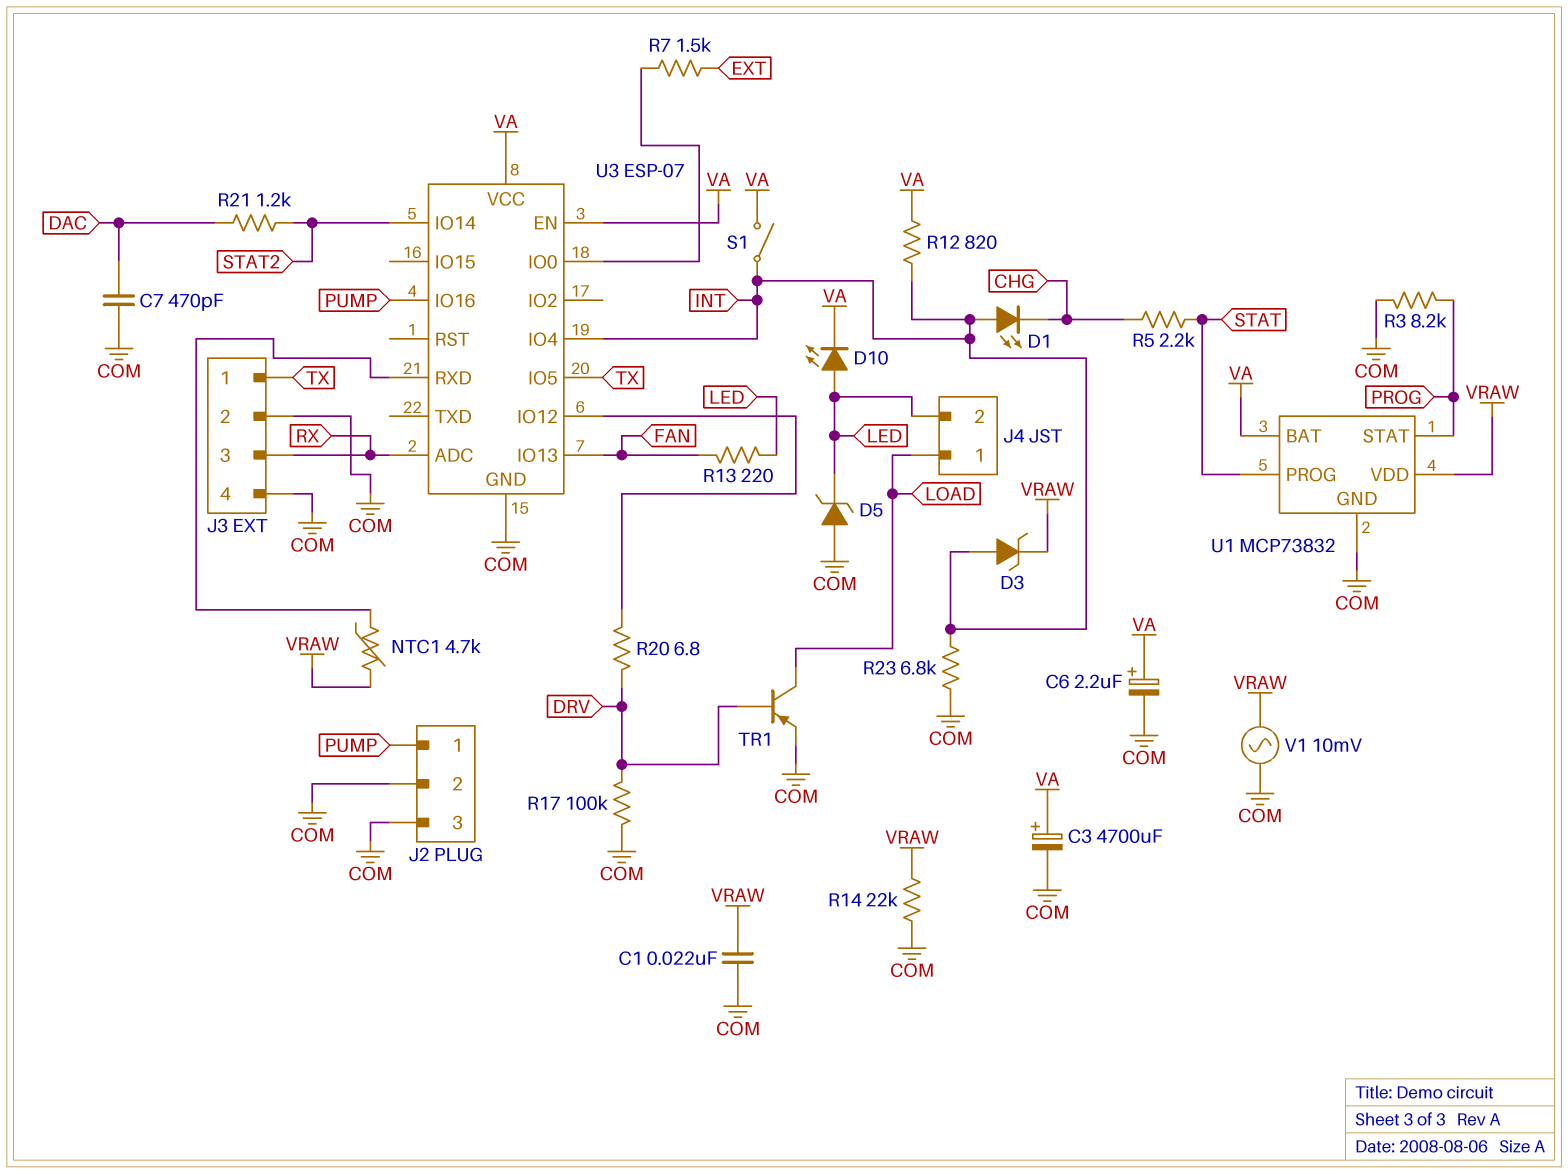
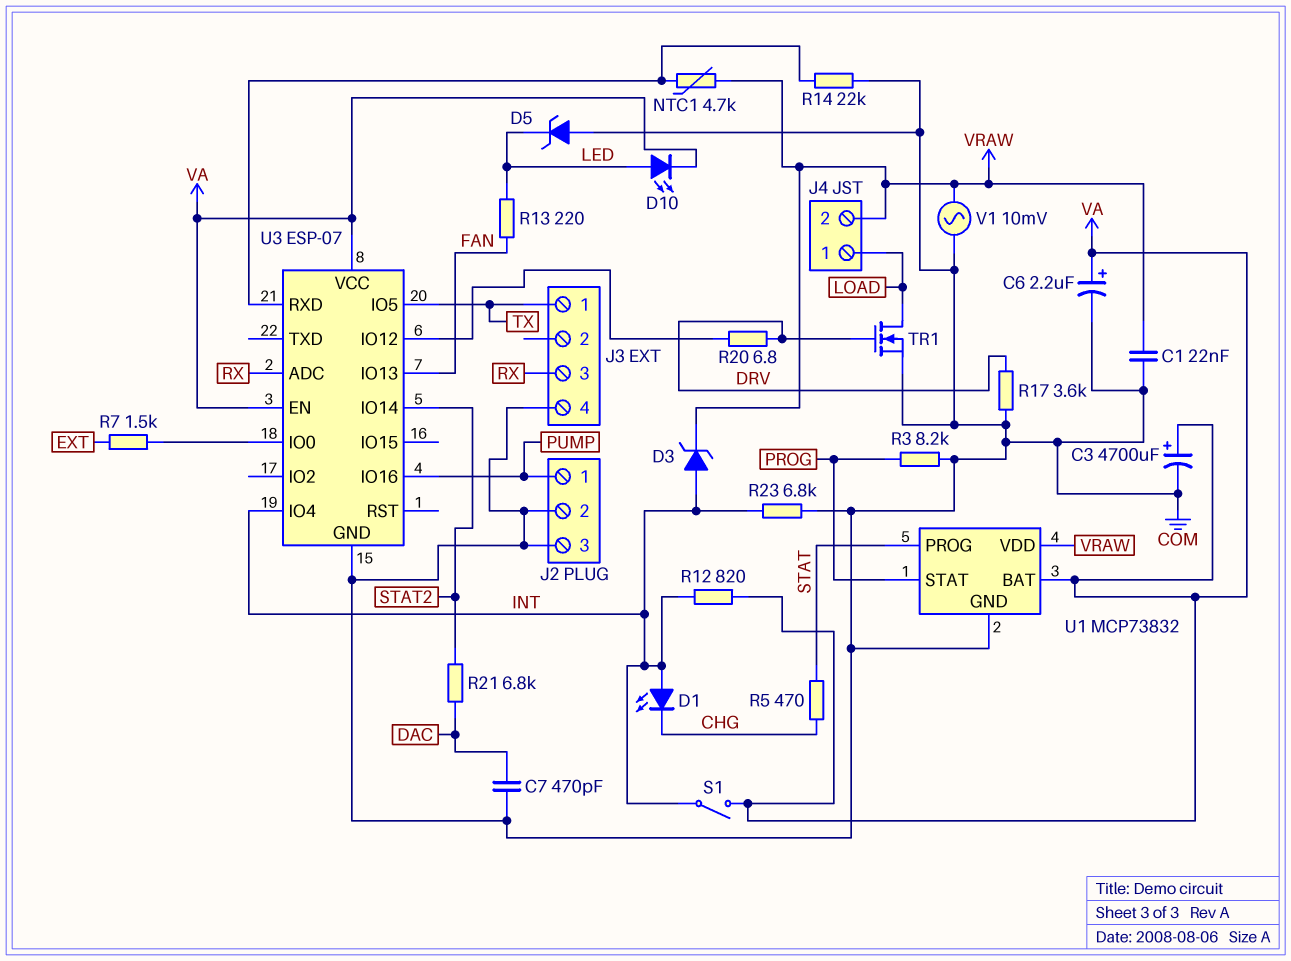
J3 pin 2: COM -> none
J4 pin 2: LED -> VRAW
R5: 2.2k (CHG, STAT) -> 470 (CHG, STAT)
R14: 22k (COM, VRAW) -> 22k (COM, U3/RXD)
R17: 100k (COM, DRV) -> 3.6k (COM, DRV)
R21: 1.2k (DAC, STAT2) -> 6.8k (DAC, STAT2)
TR1: PNP (B DRV, C LOAD, E COM) -> NMOS (G DRV, D LOAD, S COM)

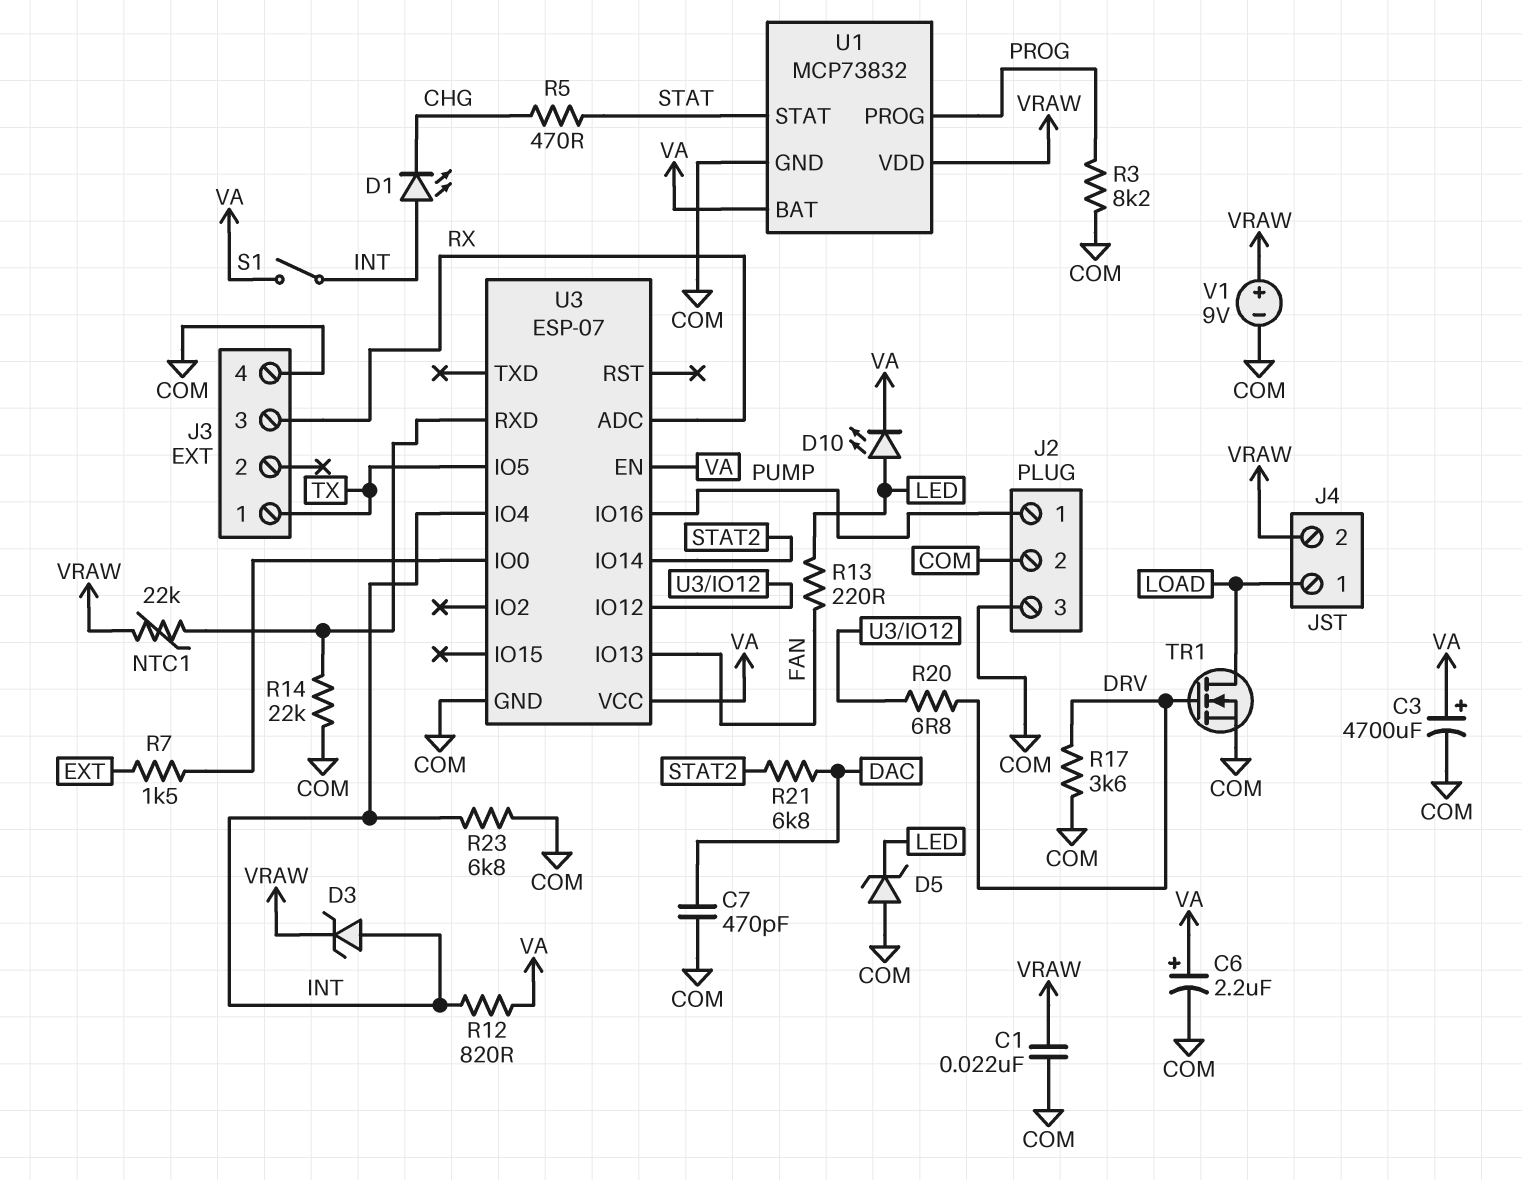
NTC1: 4.7k (U3/RXD, VRAW) -> 22k (U3/RXD, VRAW)
U1 pin PROG: STAT -> PROG
U1 pin STAT: PROG -> STAT
V1: AC 10mV (COM, VRAW) -> 9V (plus VRAW, minus COM)

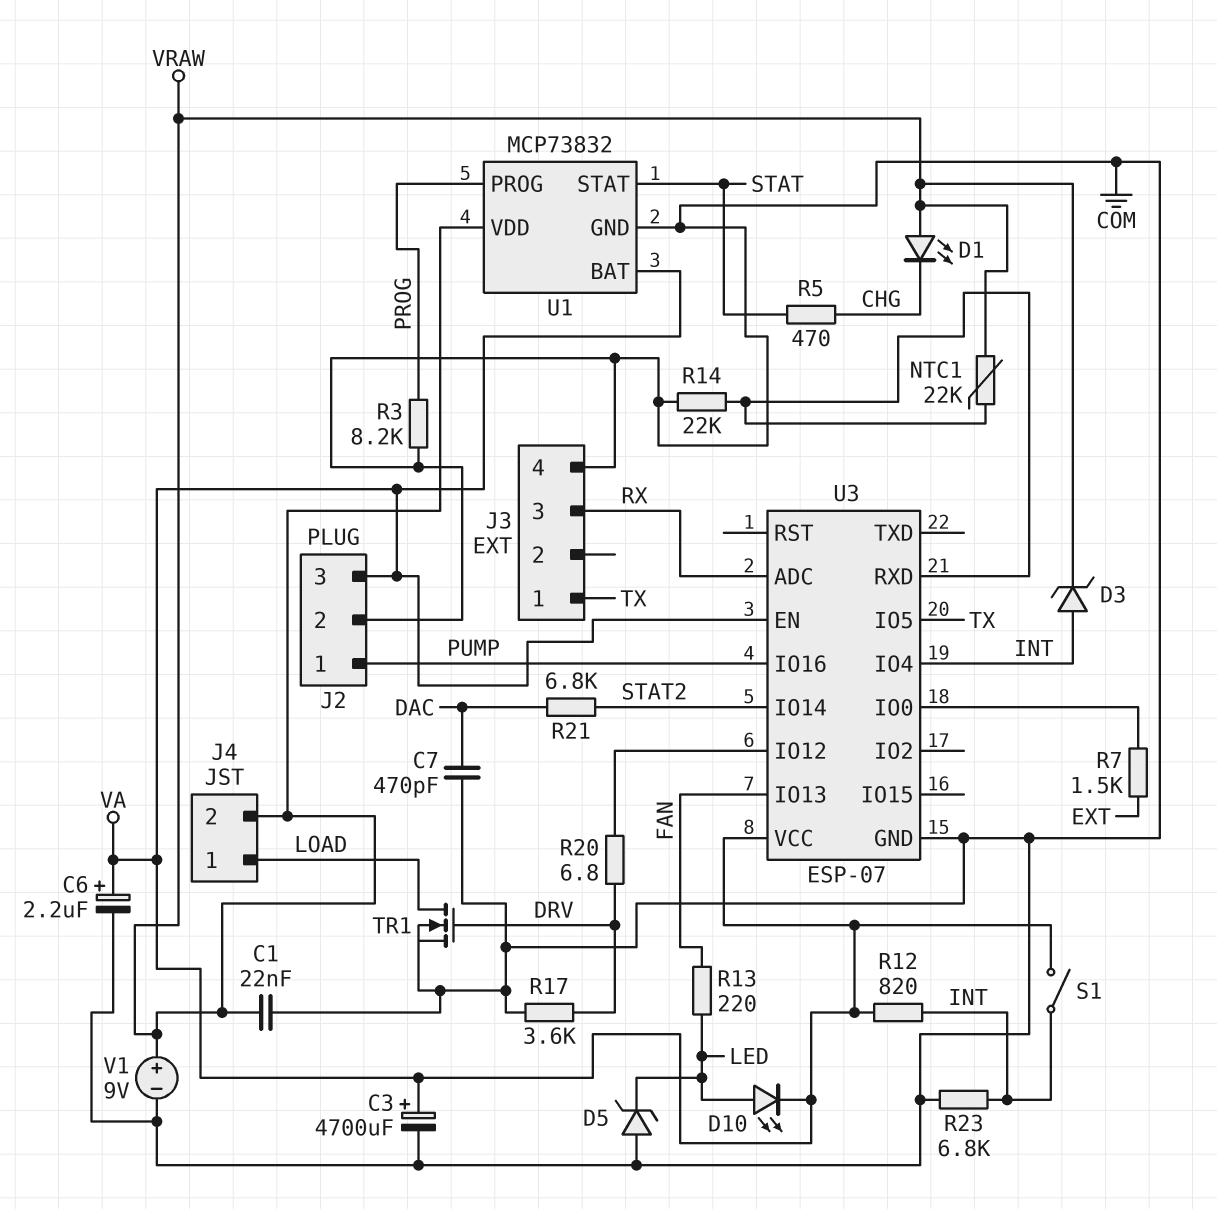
D1: LED (A INT, K CHG) -> LED (A VRAW, K CHG)
J2 pin 3: COM -> VA

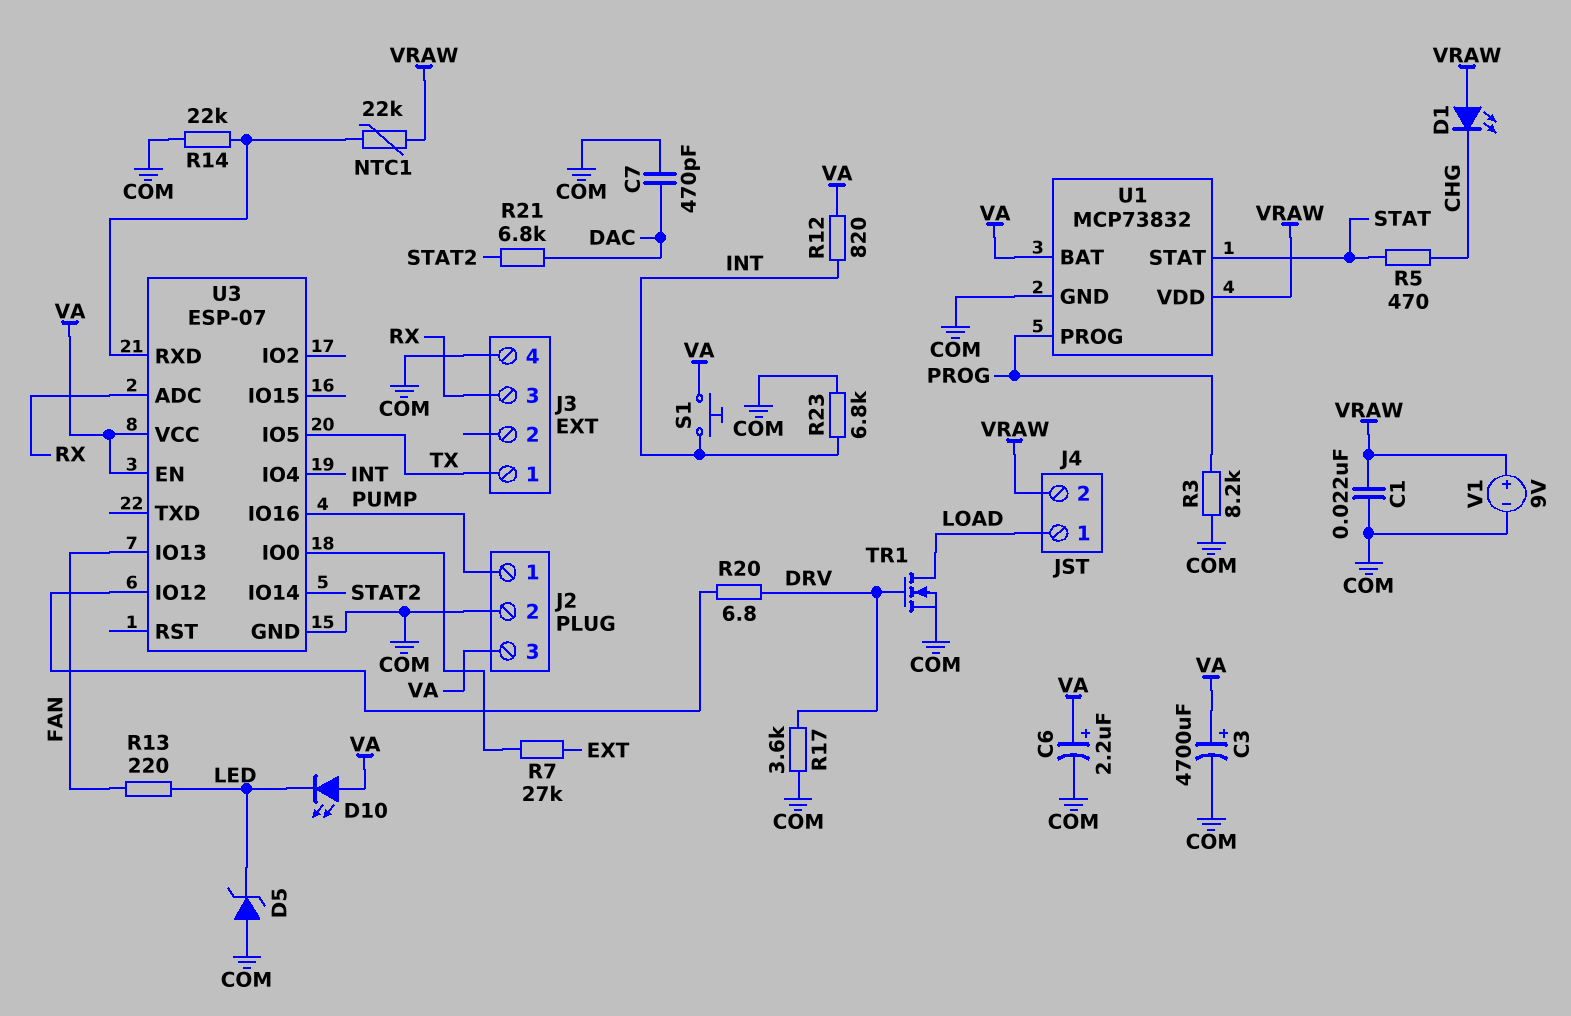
D3: zener (A INT, K VRAW) -> none
D10: LED (A LED, K VA) -> LED (A VA, K LED)
R7: 1.5k (EXT, U3/IO0) -> 27k (EXT, U3/IO0)
S1: switch (INT, VA) -> button (INT, VA)

